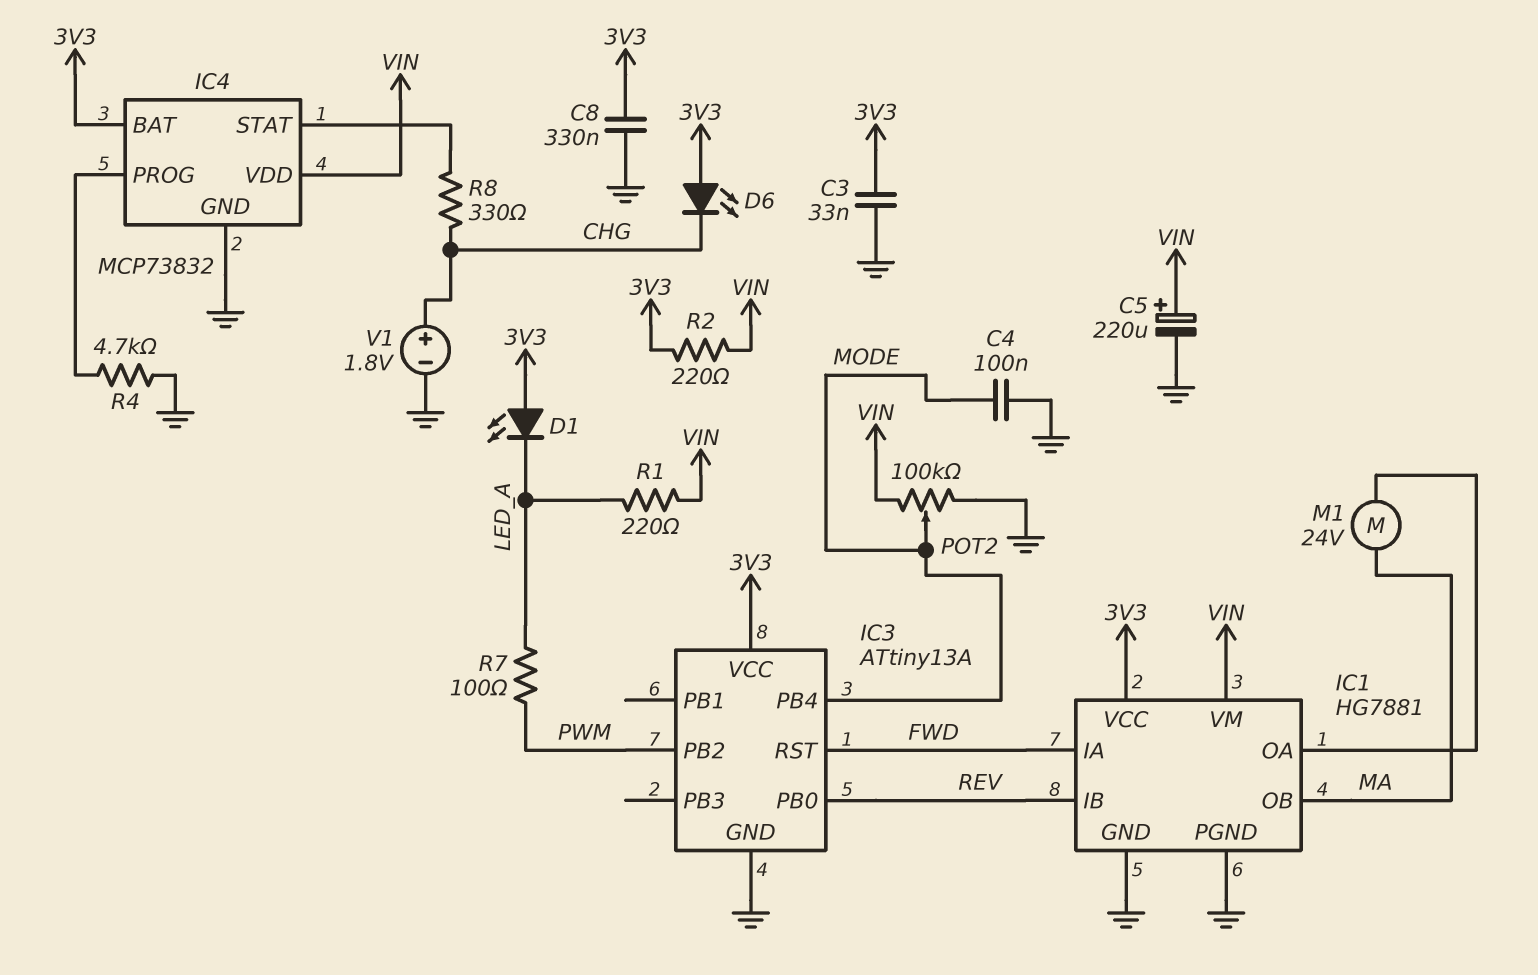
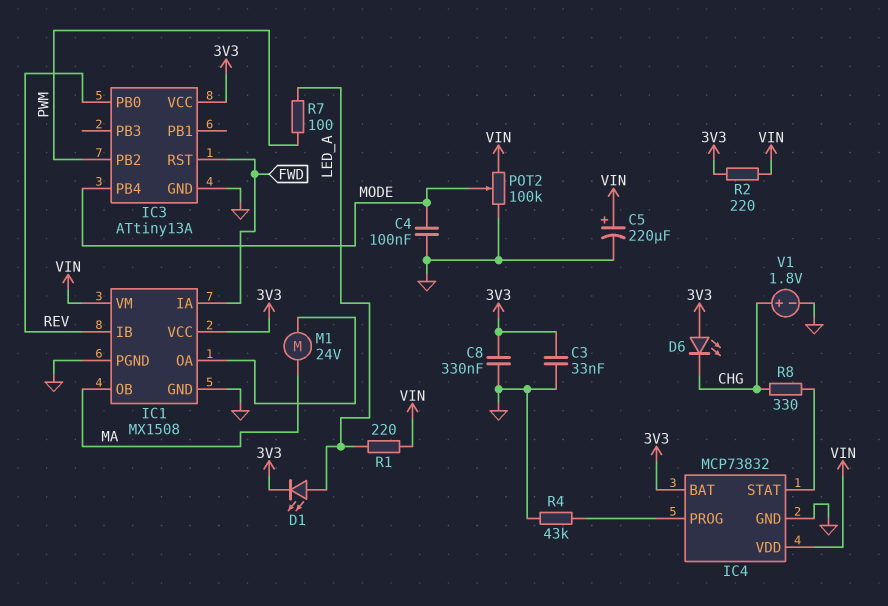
D1: LED (A 3V3, K LED_A) -> LED (A LED_A, K 3V3)
IC1: HG7881 -> MX1508
R4: 4.7k (GND, IC4/PROG) -> 43k (GND, IC4/PROG)

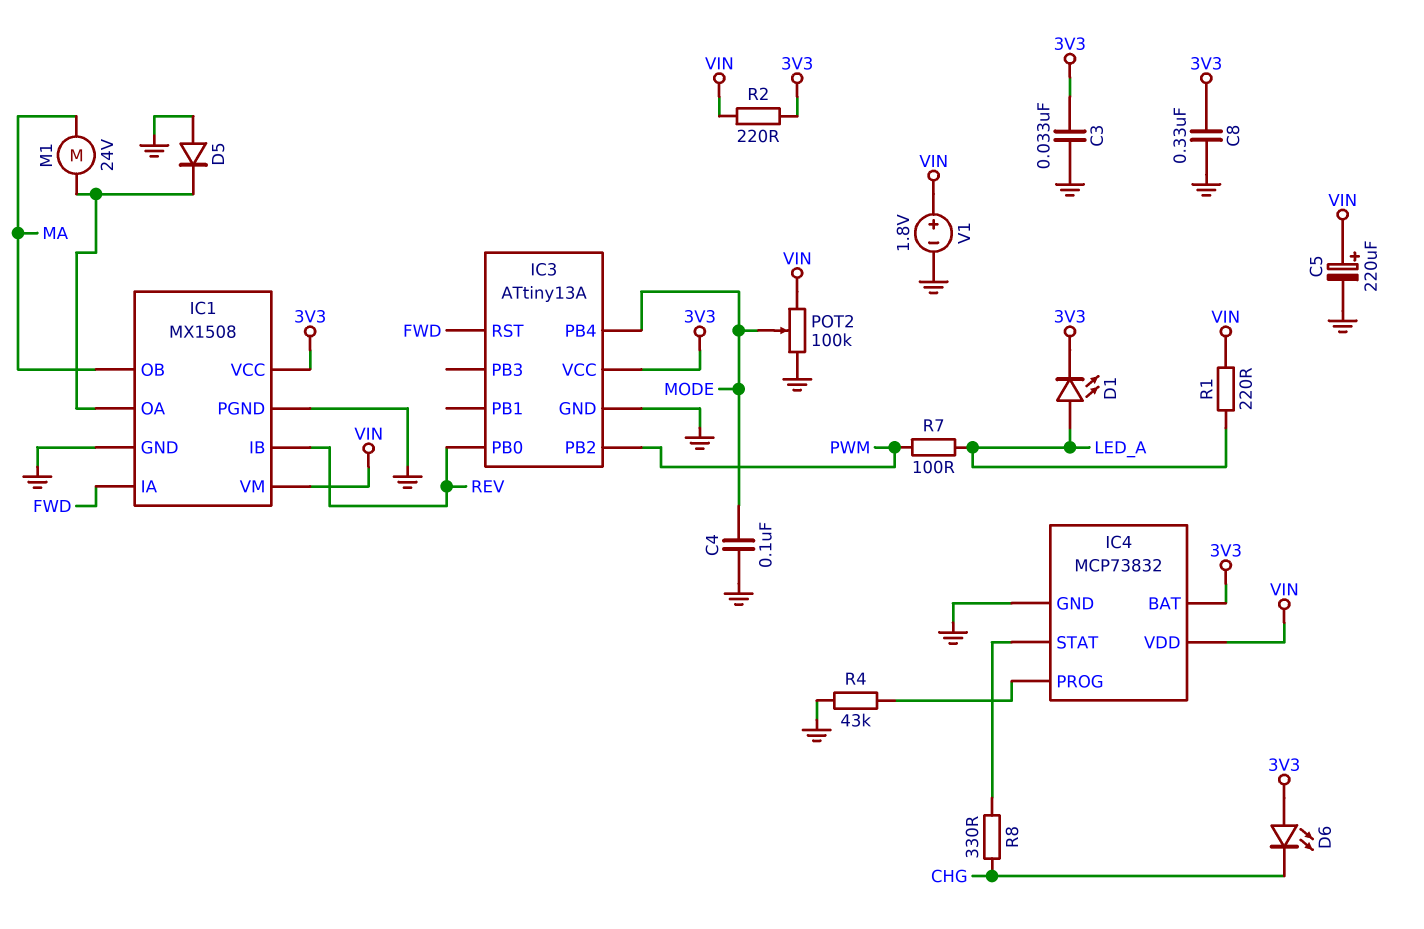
D5: none -> diode (A GND, K IC1/OA)
V1: 1.8V (plus CHG, minus GND) -> 1.8V (plus VIN, minus GND)

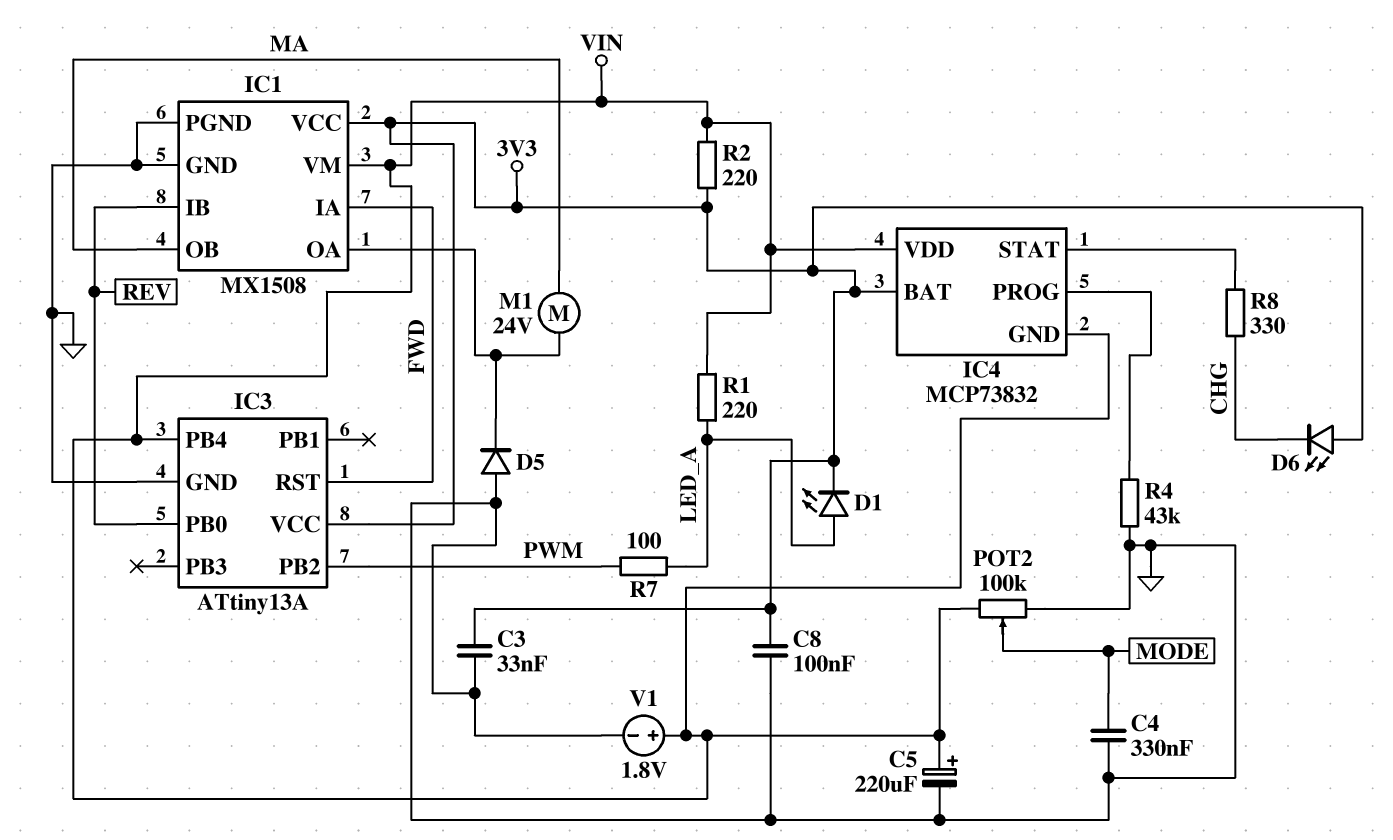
C4: 100nF (GND, MODE) -> 330nF (GND, MODE)
C8: 330nF (3V3, GND) -> 100nF (3V3, GND)
IC3 pin PB4: MODE -> VIN
IC4 pin GND: GND -> VIN

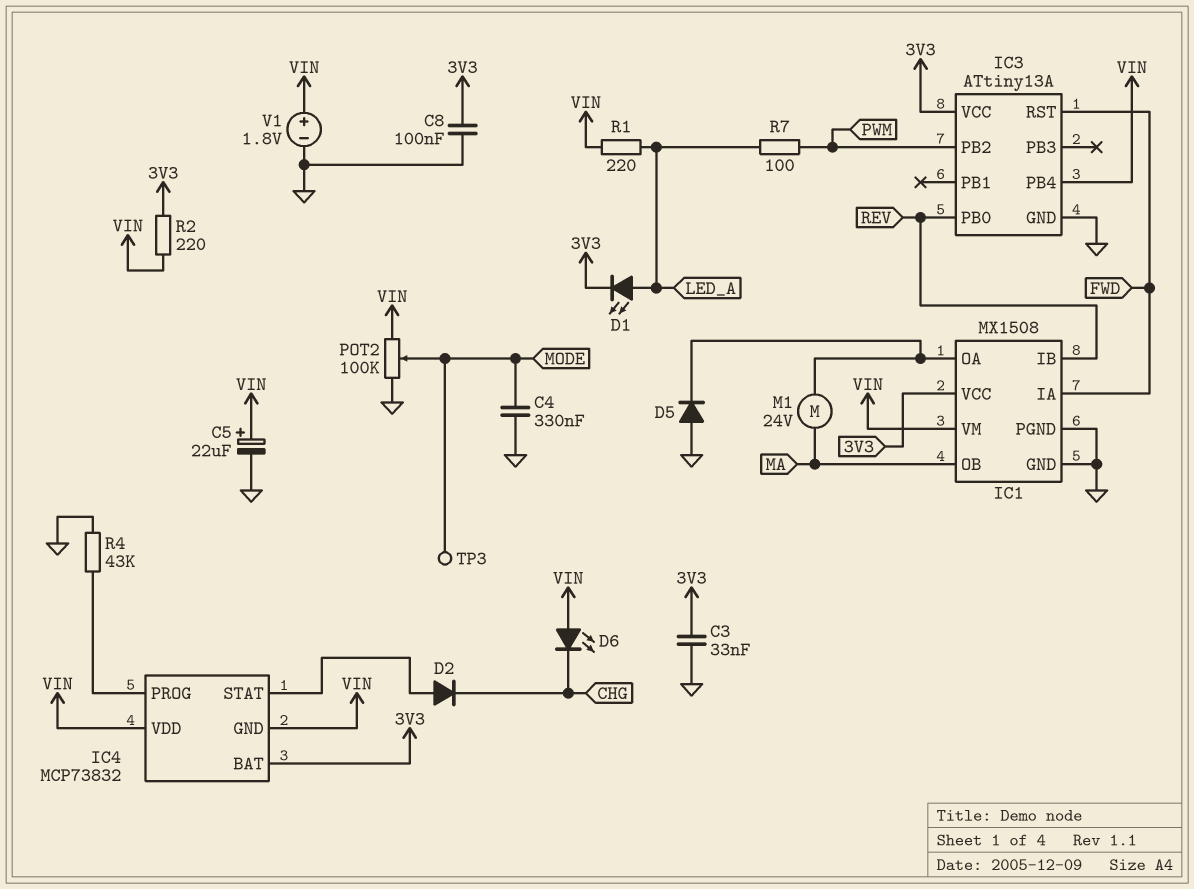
C5: 220uF (plus VIN, minus GND) -> 22uF (plus VIN, minus GND)
D2: none -> diode (A IC4/STAT, K CHG)
D6: LED (A 3V3, K CHG) -> LED (A VIN, K CHG)
R8: 330 (CHG, IC4/STAT) -> none
TP3: none -> test point (MODE)

